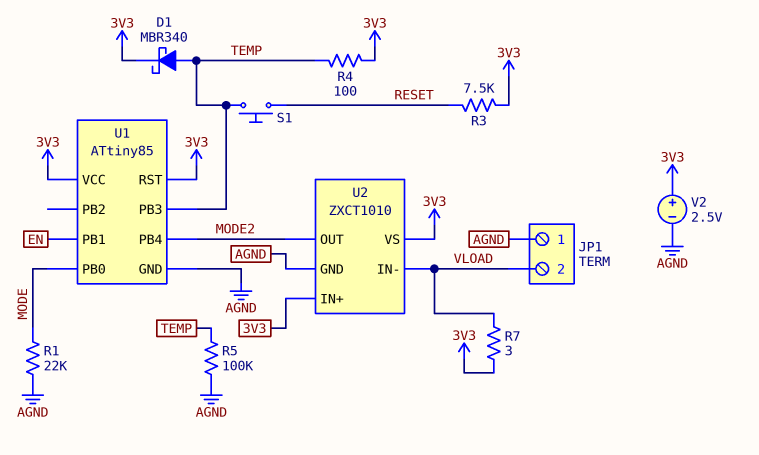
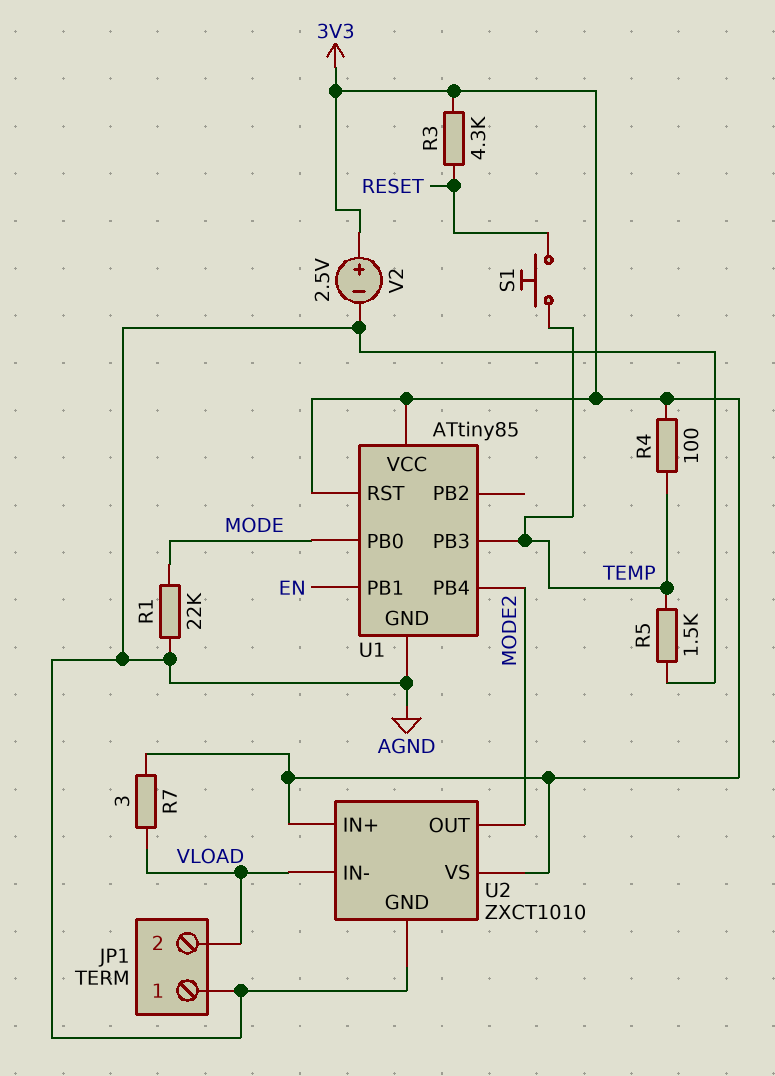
D1: schottky MBR340 (A TEMP, K 3V3) -> none
R3: 7.5k (3V3, RESET) -> 4.3k (3V3, RESET)
R5: 100k (AGND, TEMP) -> 1.5k (AGND, TEMP)

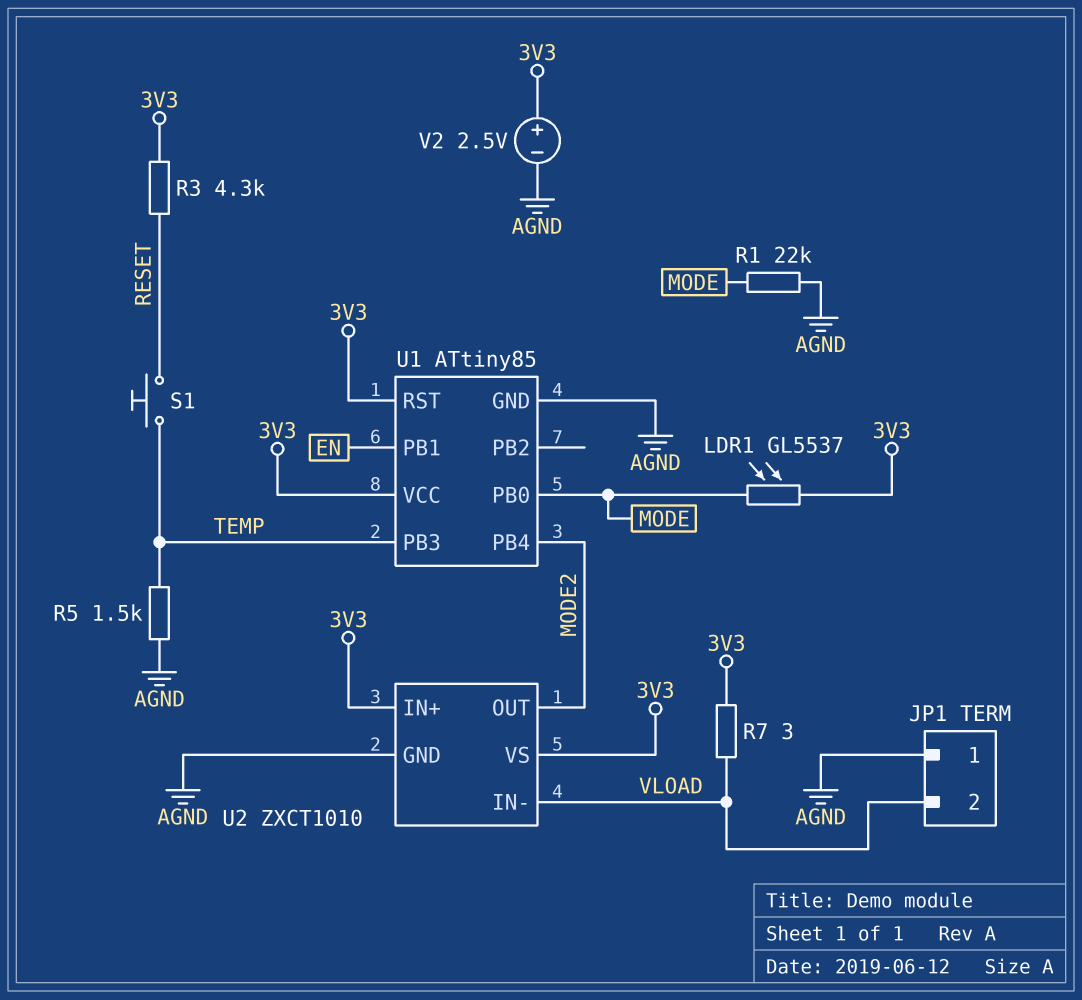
LDR1: none -> GL5537 (3V3, MODE)
R4: 100 (3V3, TEMP) -> none

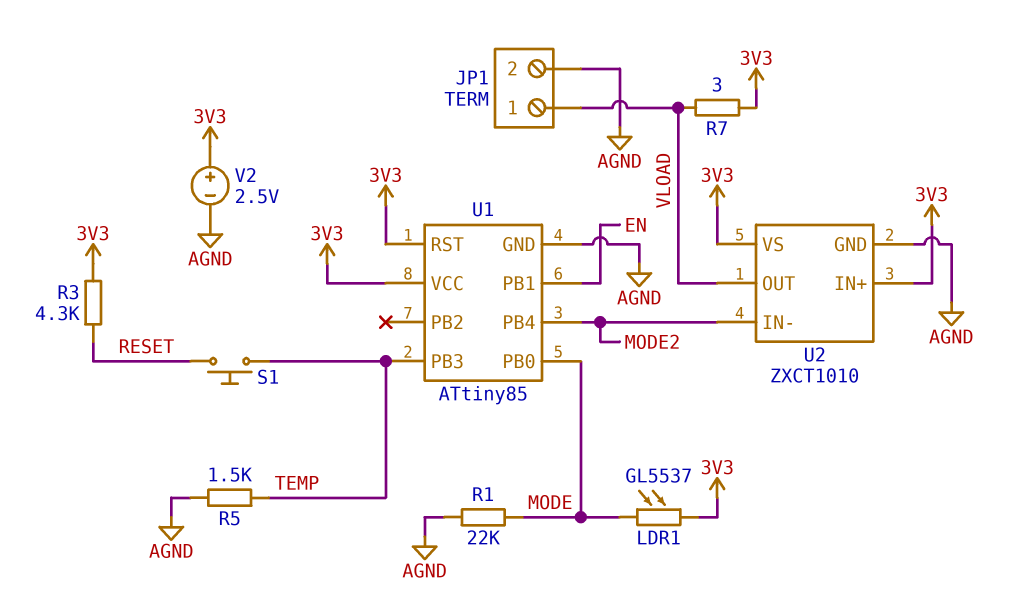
JP1 pin 1: AGND -> VLOAD
JP1 pin 2: VLOAD -> AGND
U2 pin IN-: VLOAD -> MODE2
U2 pin OUT: MODE2 -> VLOAD

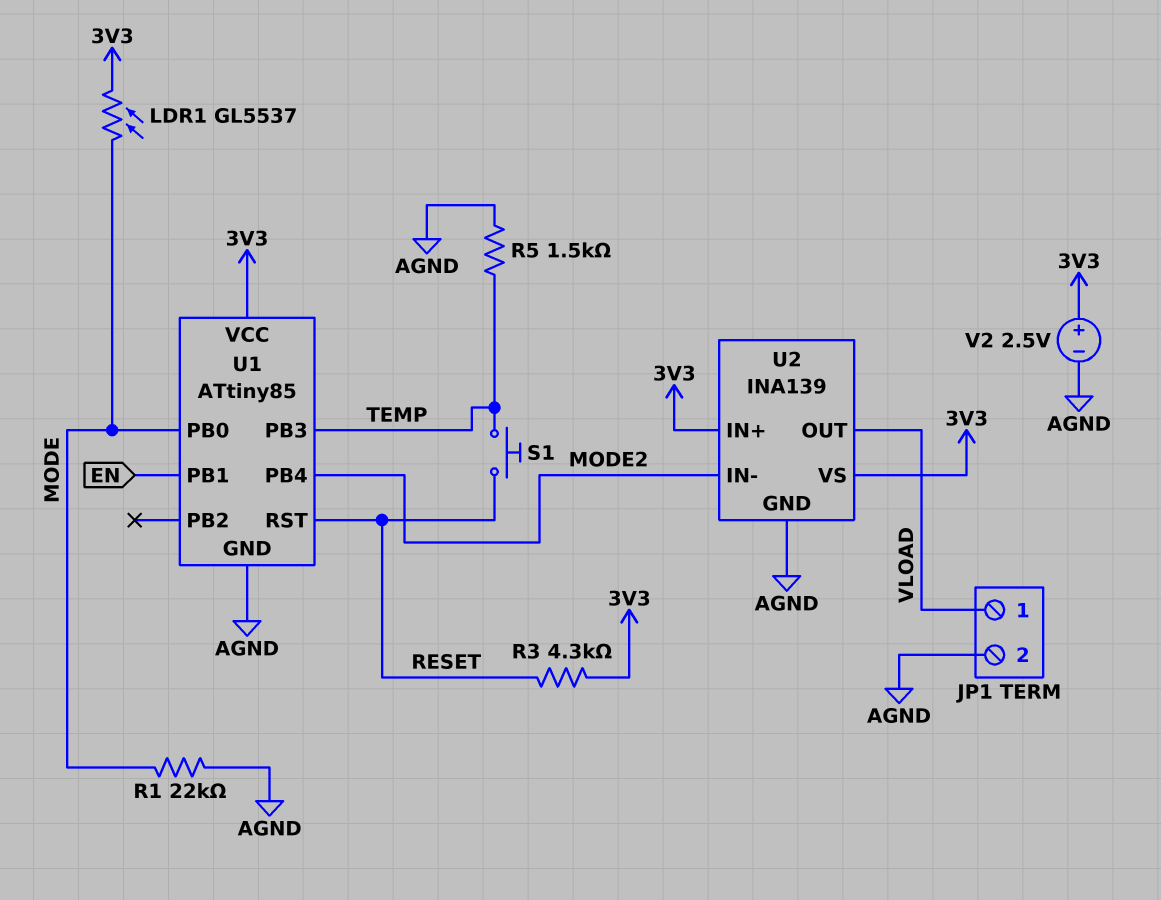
R7: 3 (3V3, VLOAD) -> none
U1 pin RST: 3V3 -> RESET
U2: ZXCT1010 -> INA139

